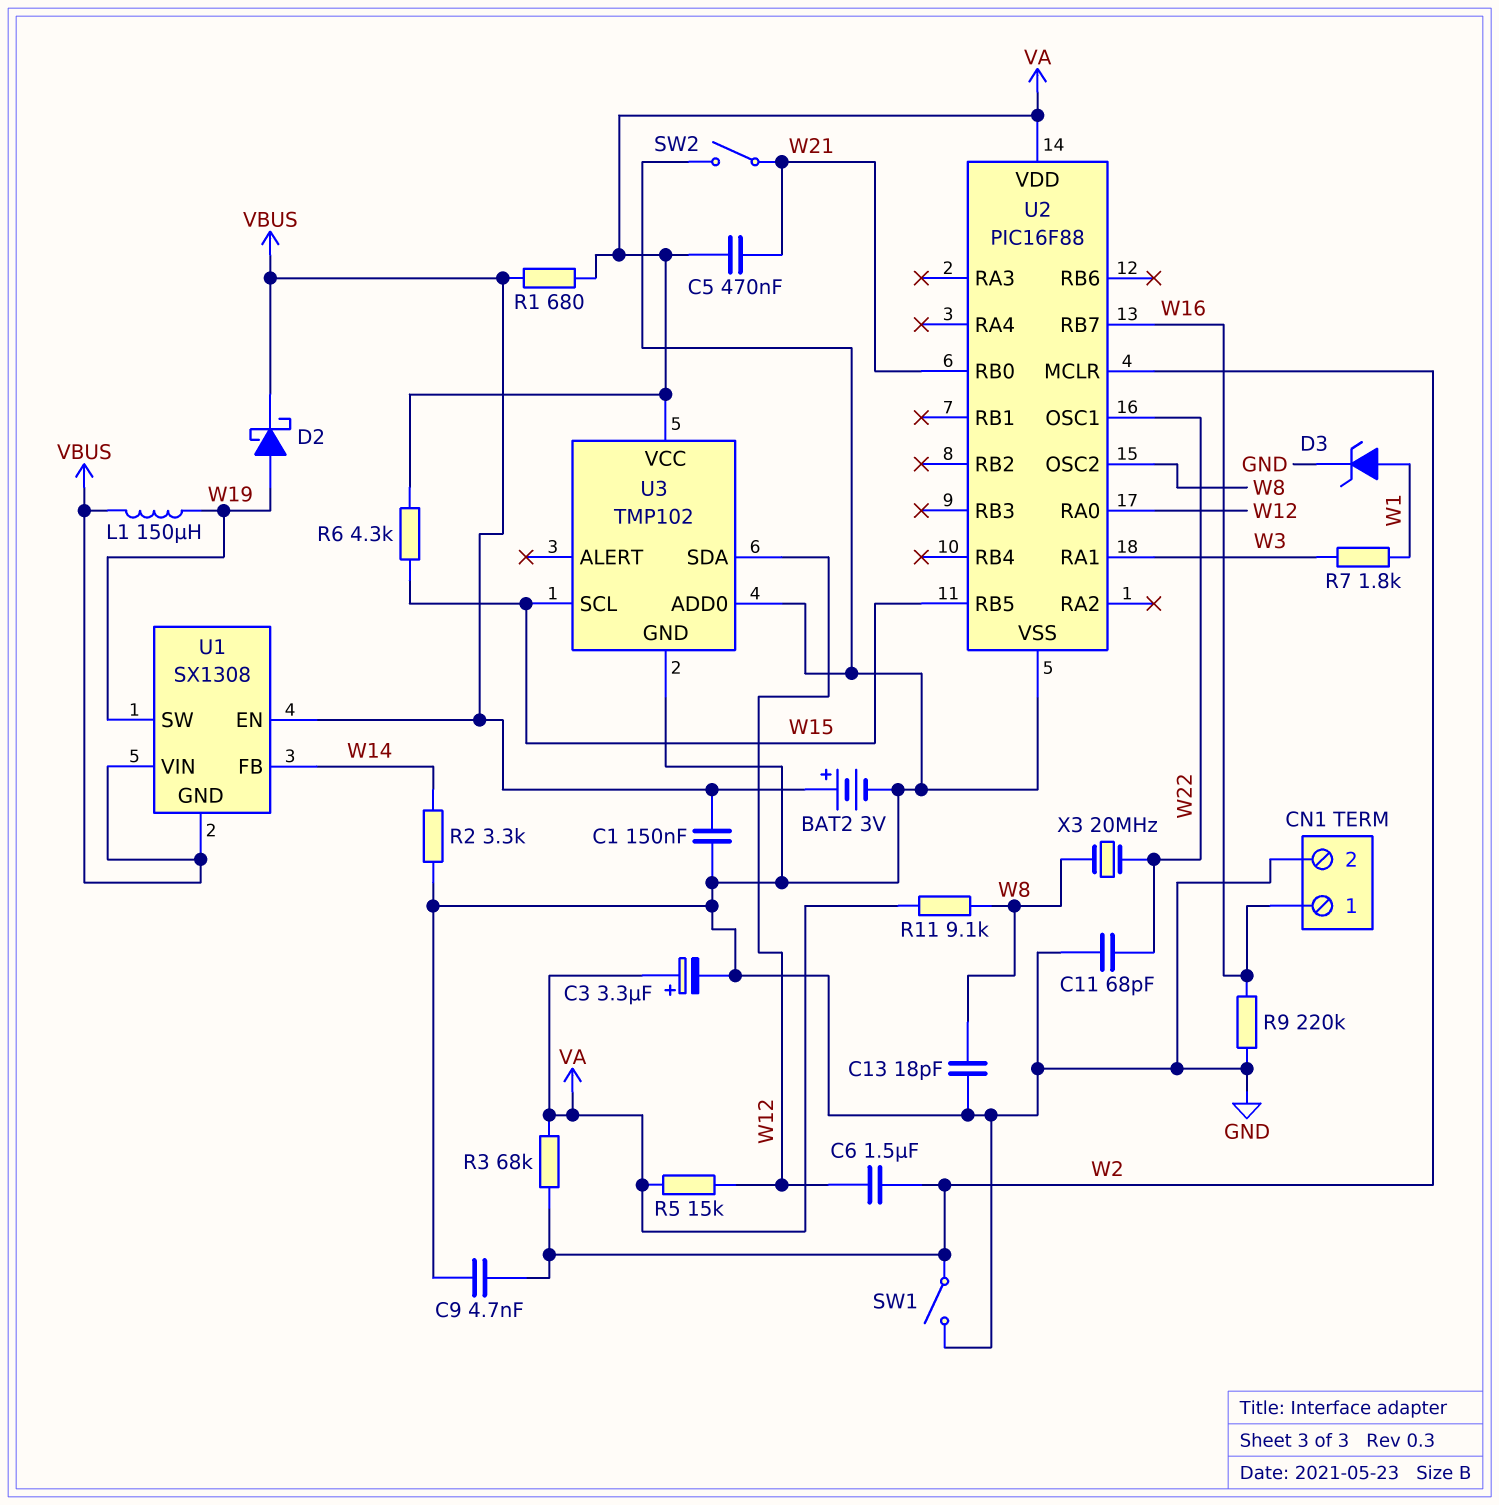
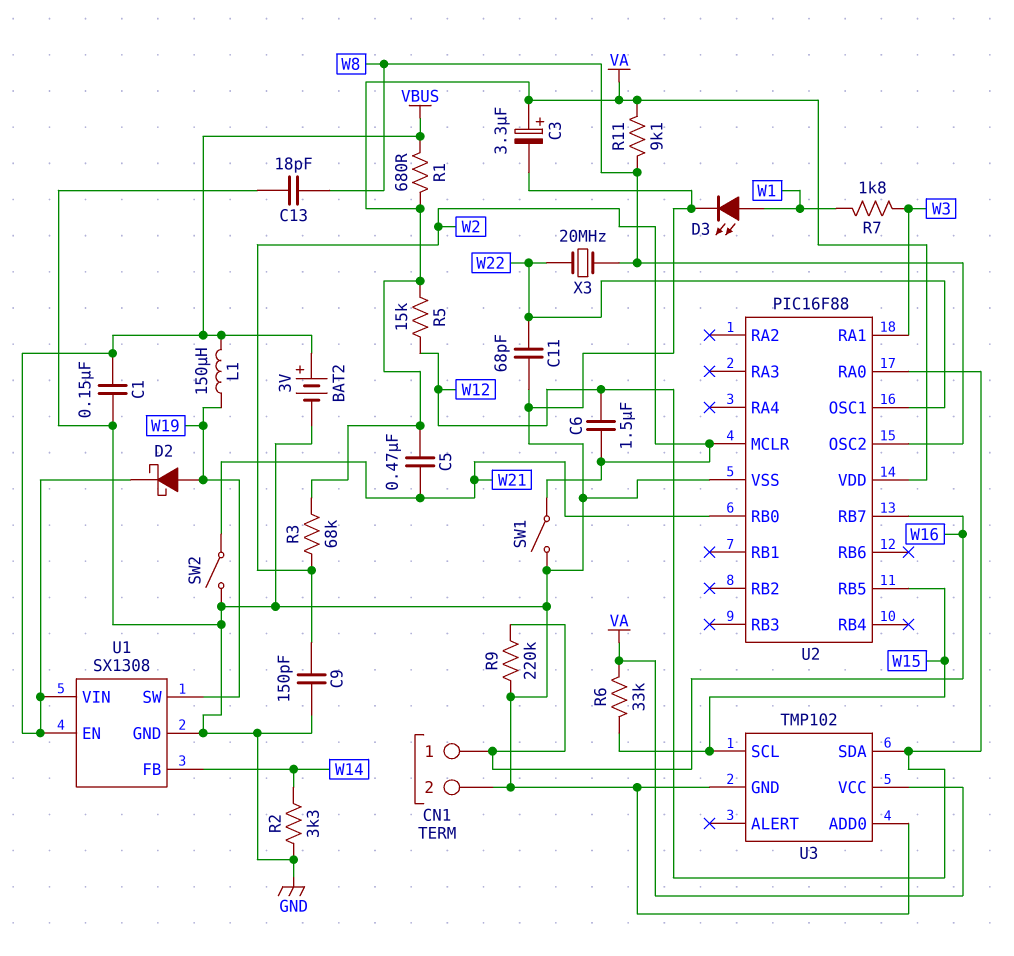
C9: 4.7nF (GND, W2) -> 150pF (GND, W2)
D3: zener (A W1, K GND) -> LED (A W1, K GND)
R6: 4.3k (VA, W15) -> 33k (VA, W15)
U1 pin GND: VBUS -> GND

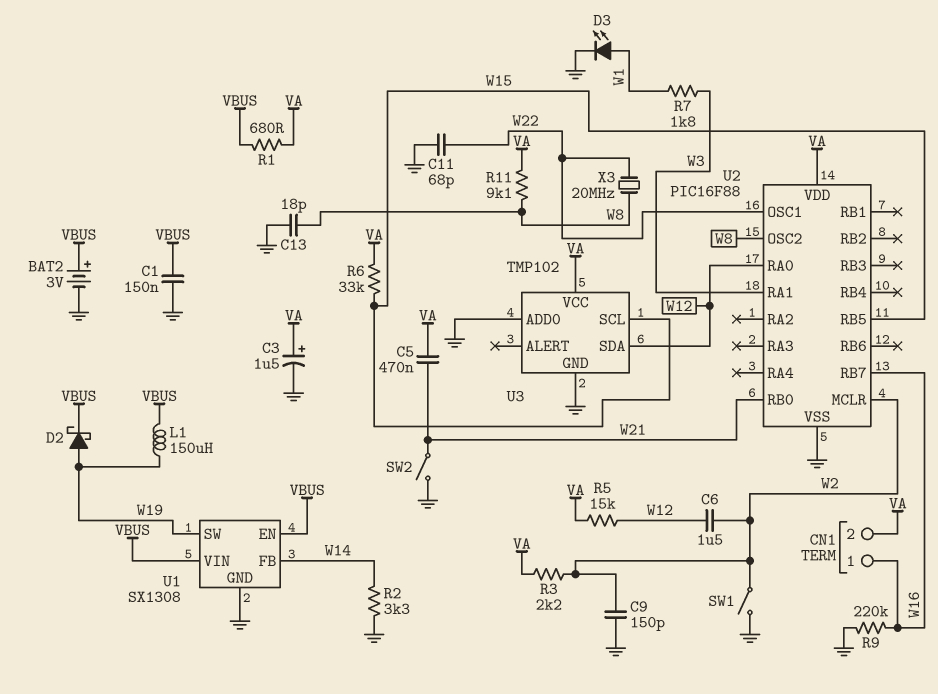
C3: 3.3uF (plus VA, minus GND) -> 1.5uF (plus VA, minus GND)
CN1 pin 2: GND -> VA
R3: 68k (VA, W2) -> 2.2k (VA, W2)

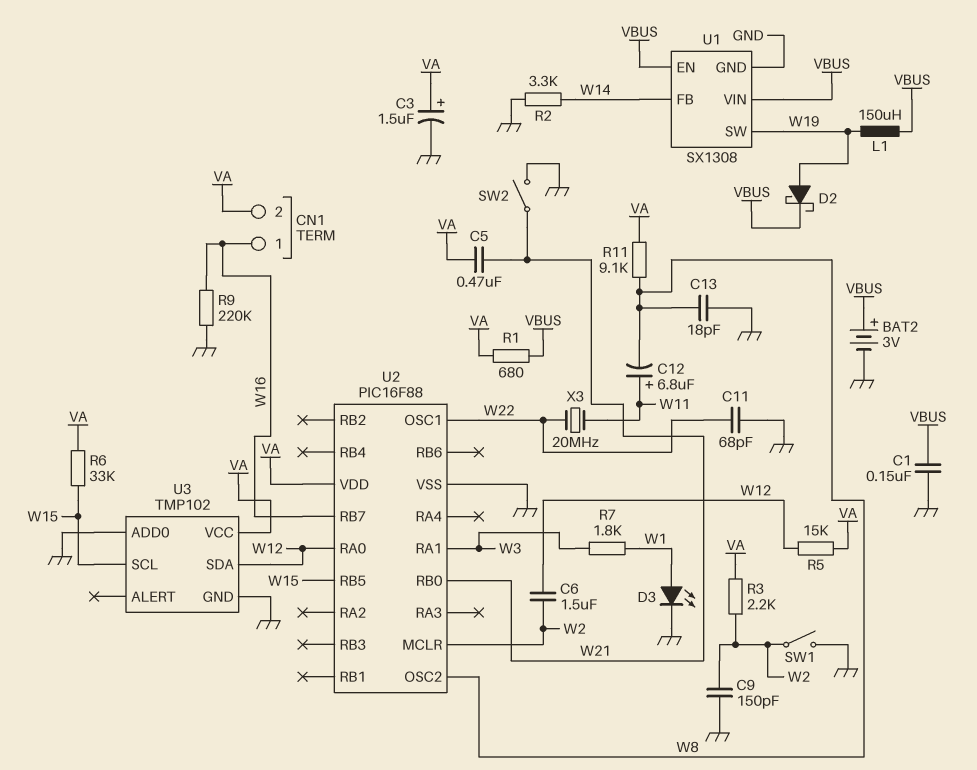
C12: none -> 6.8uF (plus W11, minus W8)
X3: 20MHz (W8, W22) -> 20MHz (W11, W22)

